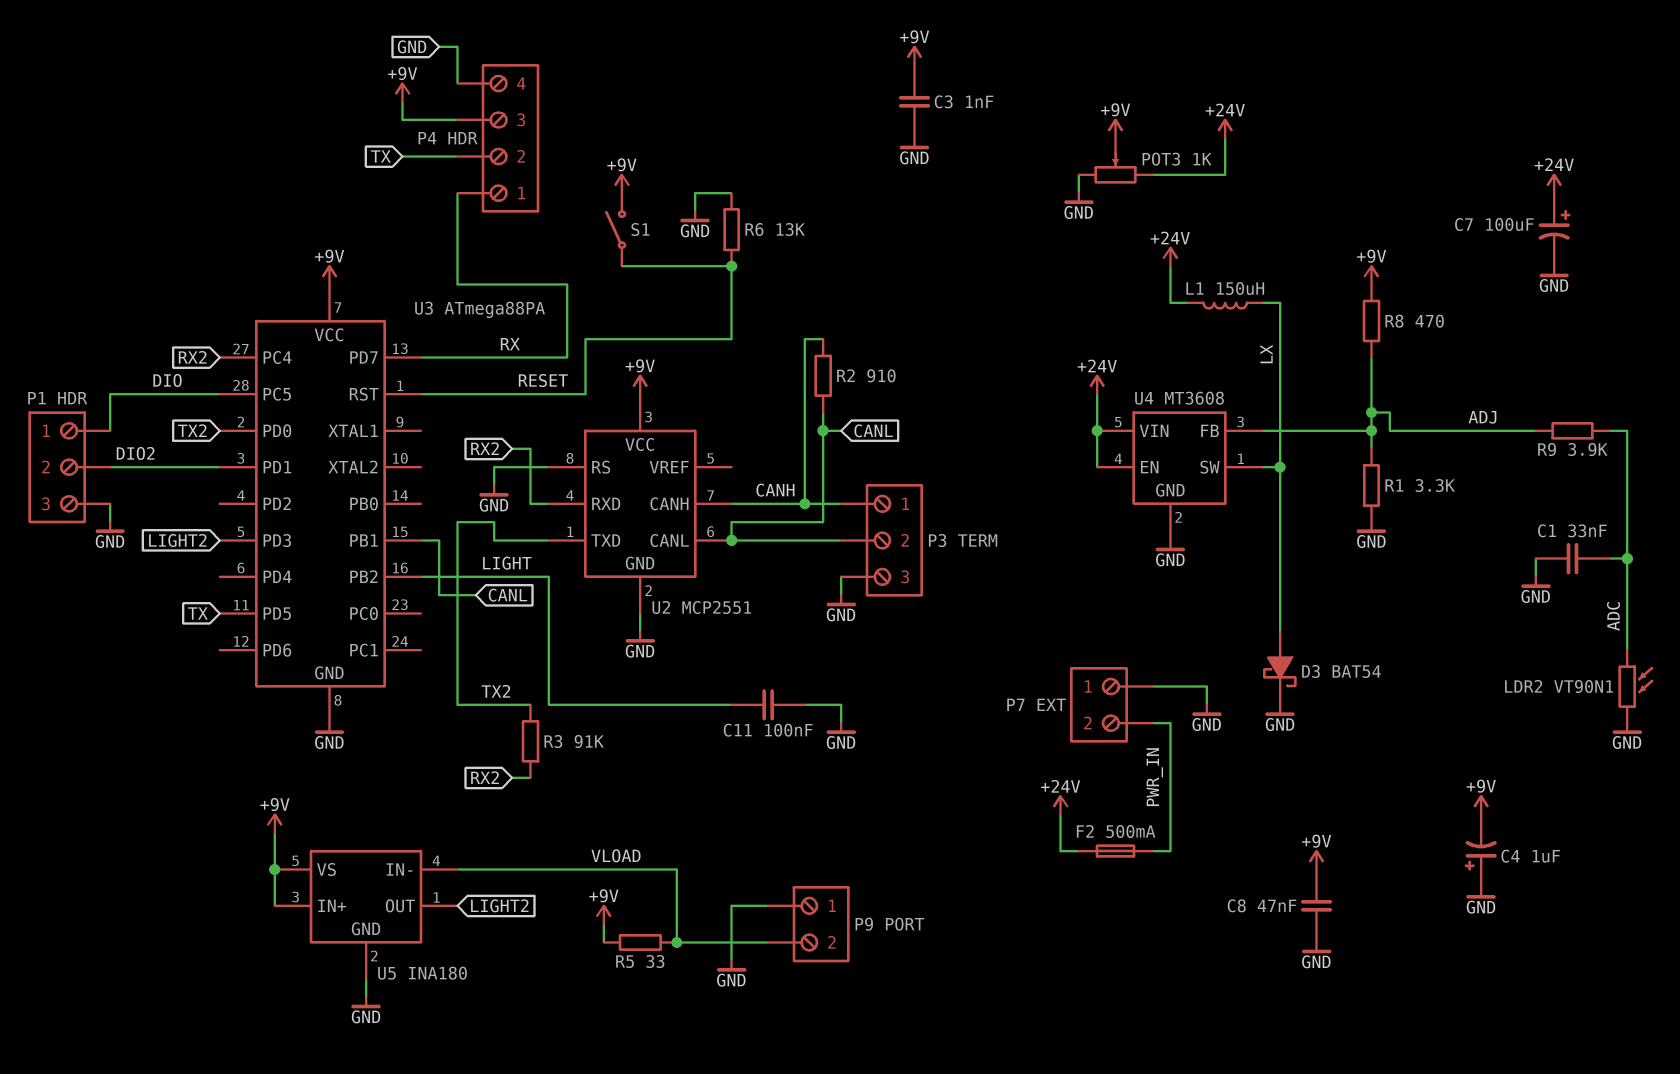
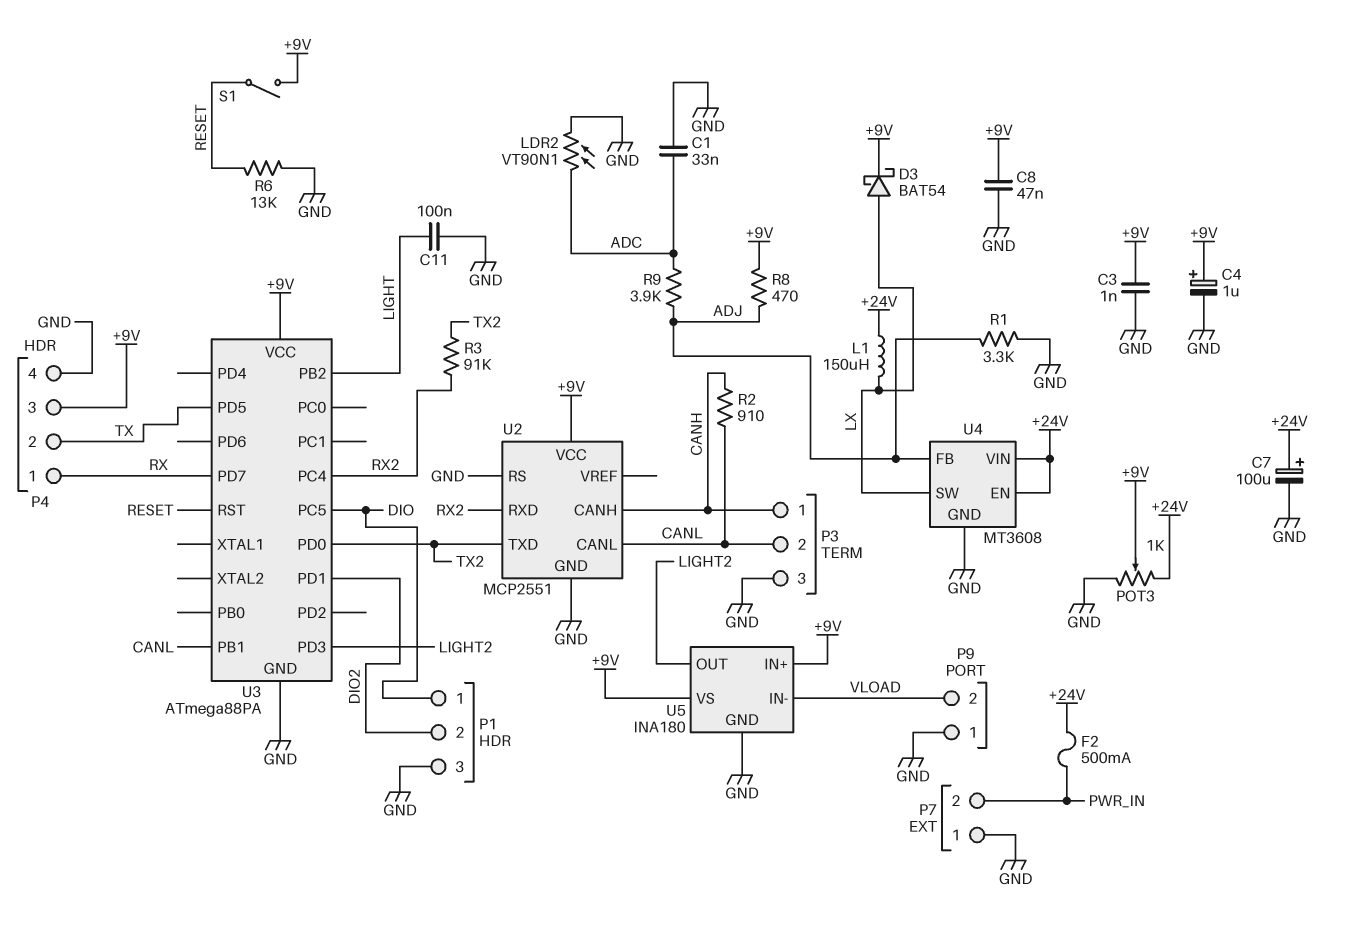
C4: 1uF (plus GND, minus +9V) -> 1uF (plus +9V, minus GND)
D3: schottky BAT54 (A LX, K GND) -> schottky BAT54 (A LX, K +9V)
R5: 33 (+9V, VLOAD) -> none

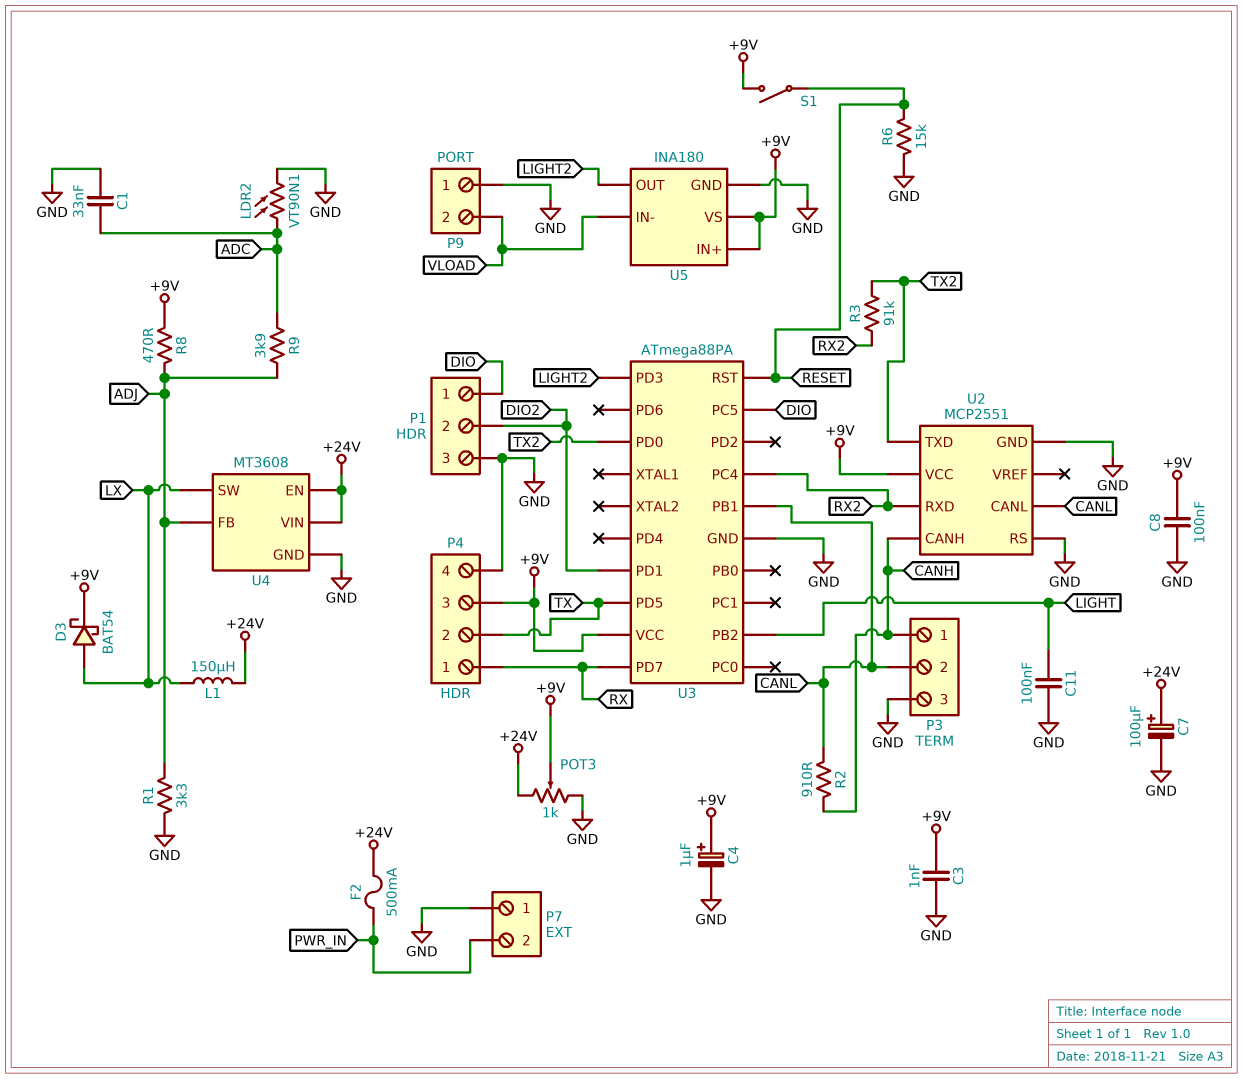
C8: 47nF (+9V, GND) -> 100nF (+9V, GND)
R6: 13k (GND, RESET) -> 15k (GND, RESET)

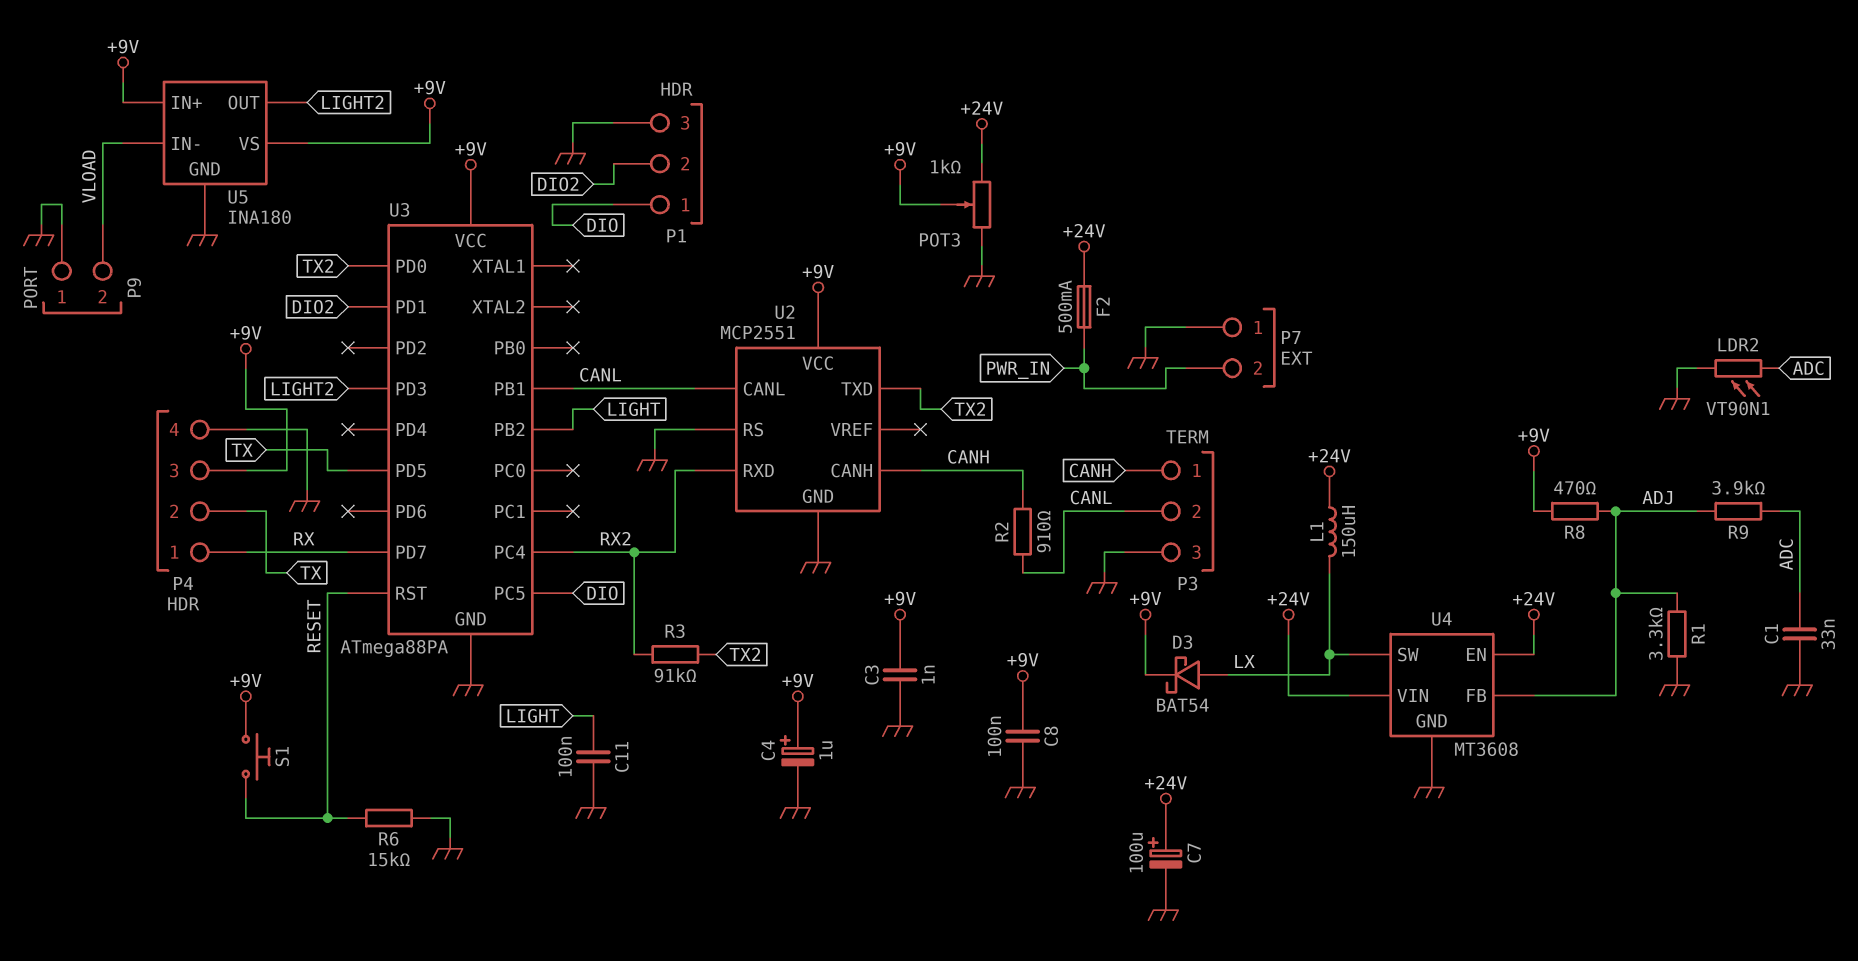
S1: switch (+9V, RESET) -> button (+9V, RESET)

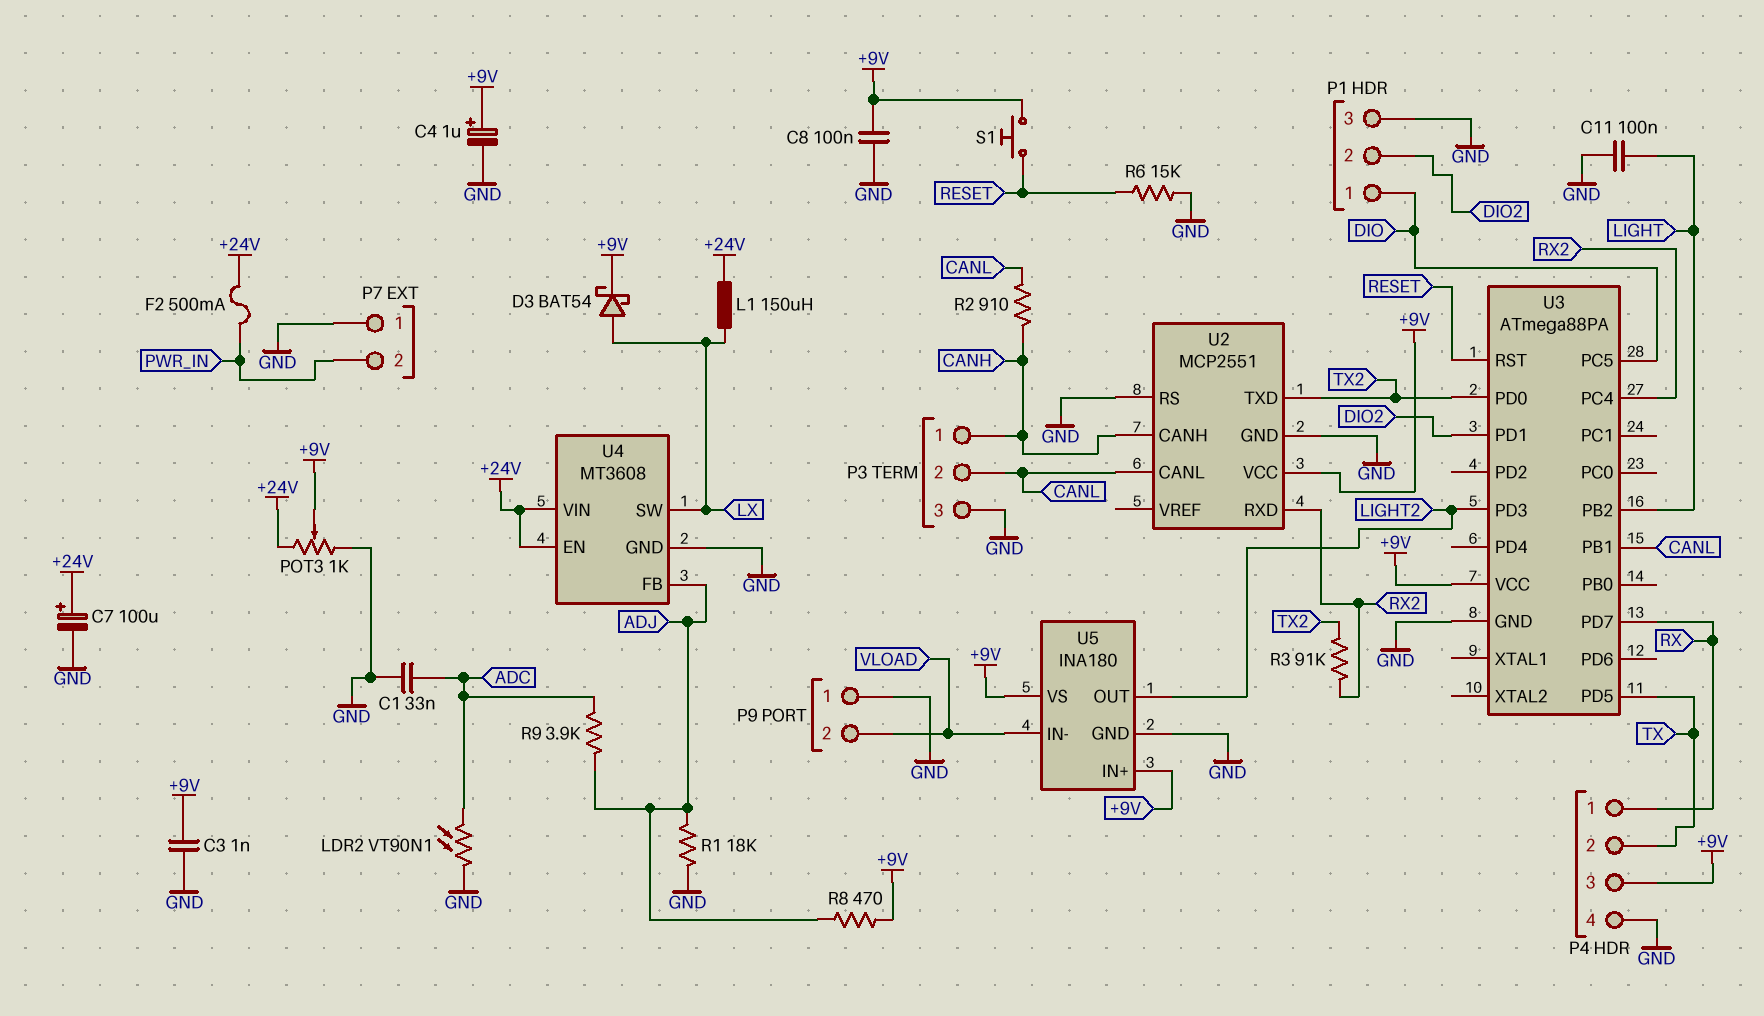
R1: 3.3k (ADJ, GND) -> 18k (ADJ, GND)

